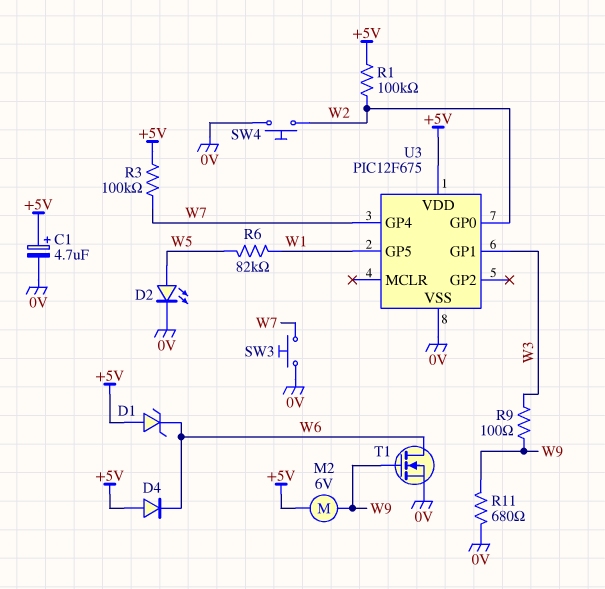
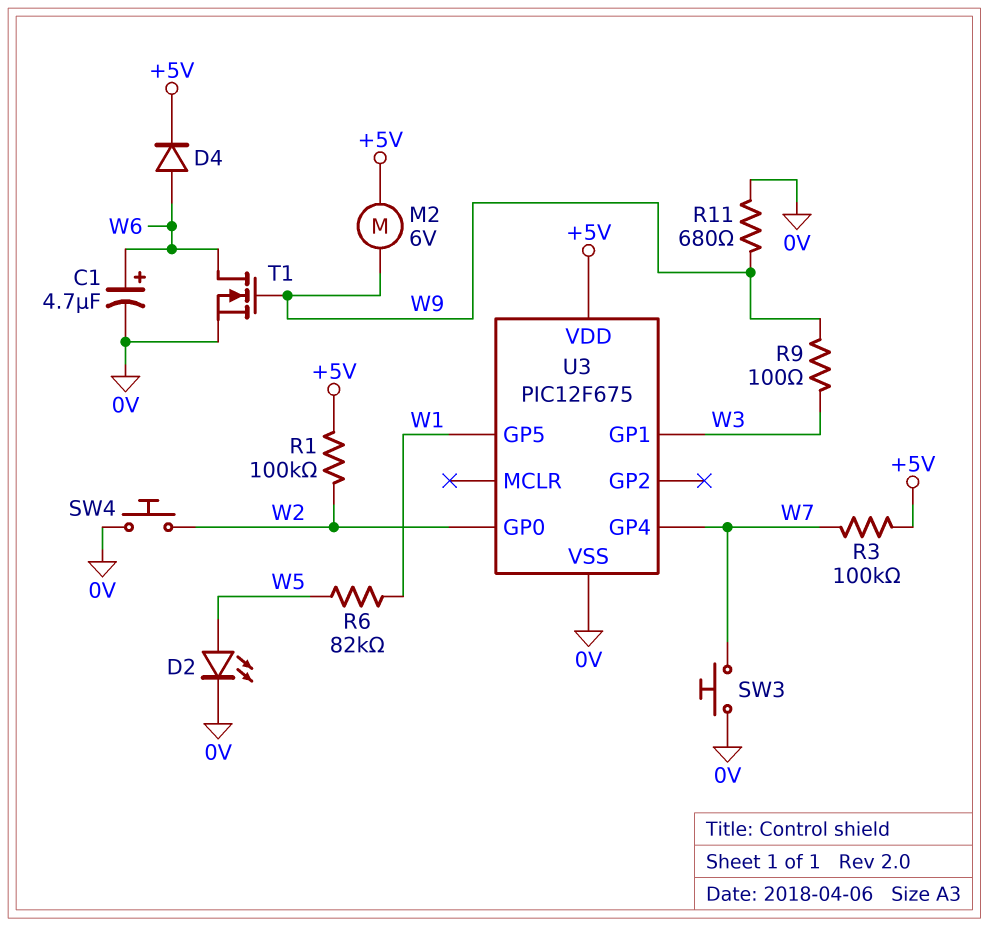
C1: 4.7uF (plus +5V, minus 0V) -> 4.7uF (plus W6, minus 0V)
D1: zener (A +5V, K W6) -> none
D4: diode (A +5V, K W6) -> diode (A W6, K +5V)

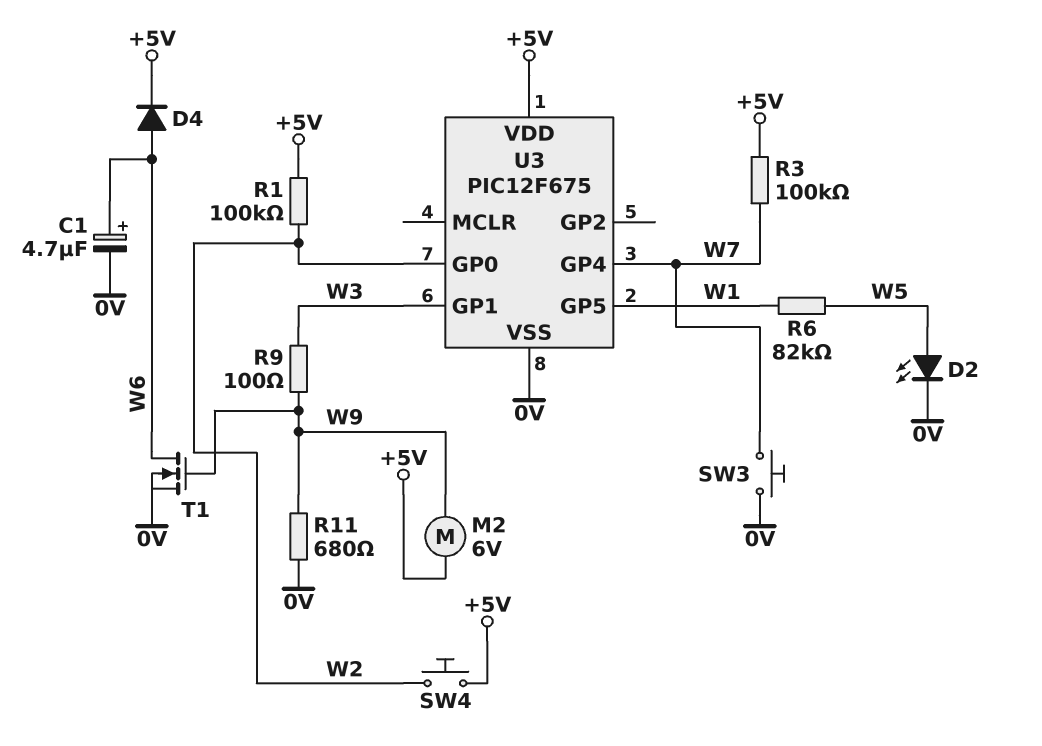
SW4: button (0V, W2) -> button (+5V, W2)

